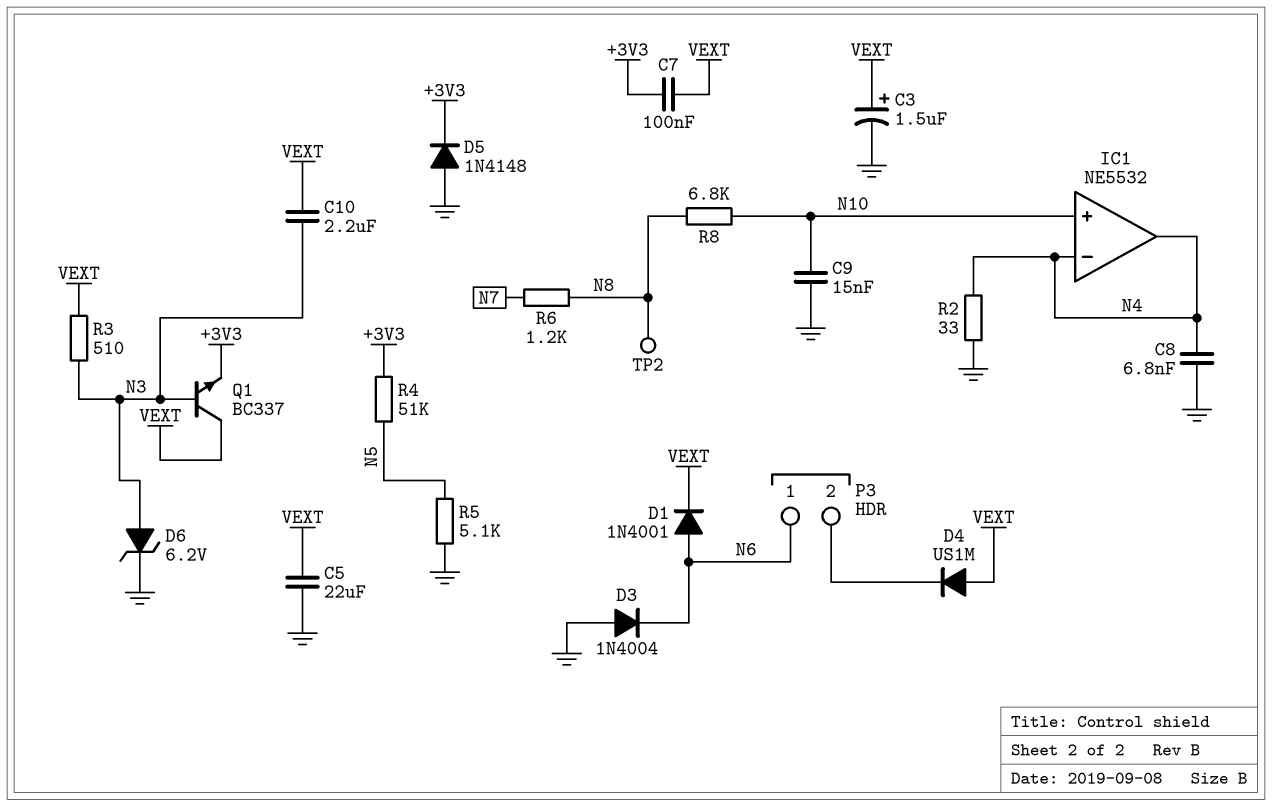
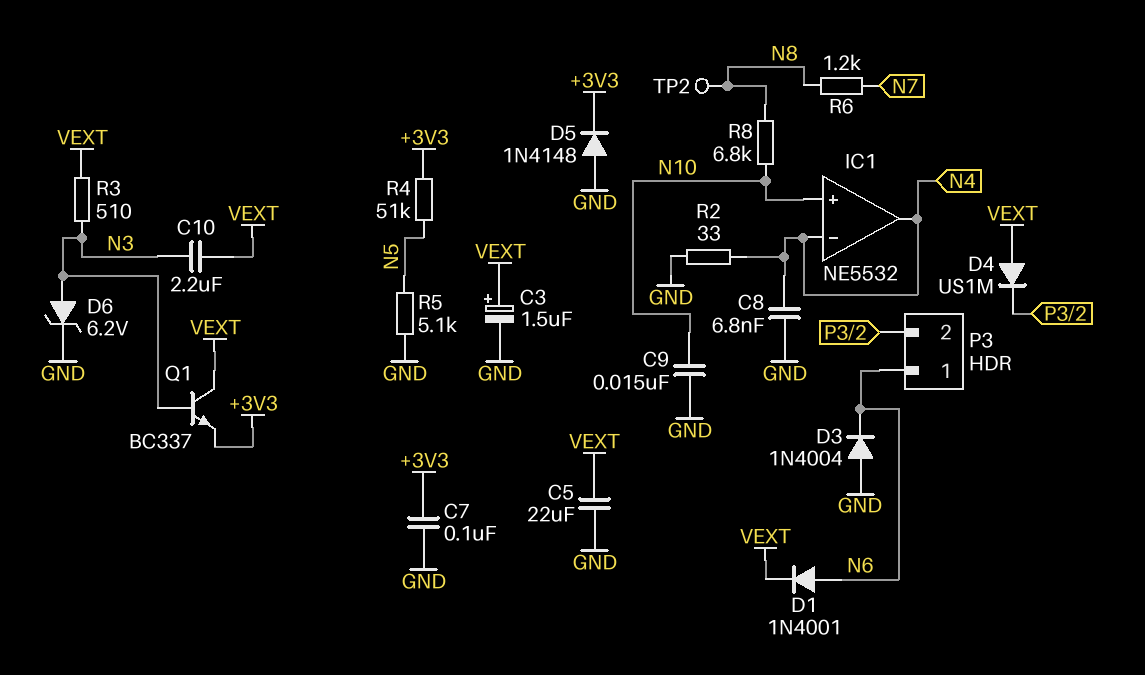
C7: 100nF (+3V3, VEXT) -> 100nF (+3V3, GND)

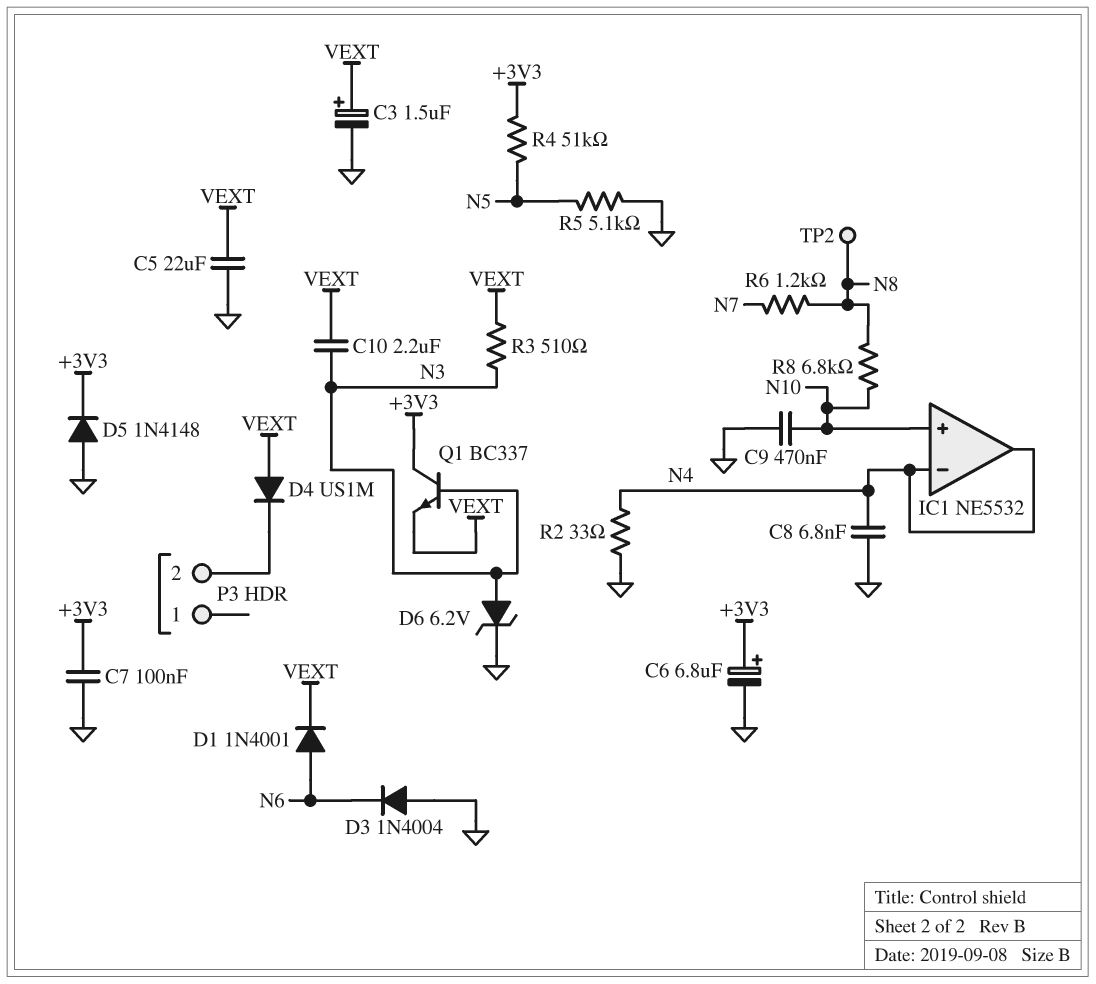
C6: none -> 6.8uF (plus +3V3, minus GND)
C9: 15nF (GND, N10) -> 470nF (GND, N10)
P3 pin 1: N6 -> none
Q1: NPN BC337 (B N3, C VEXT, E +3V3) -> NPN BC337 (B N3, C +3V3, E VEXT)

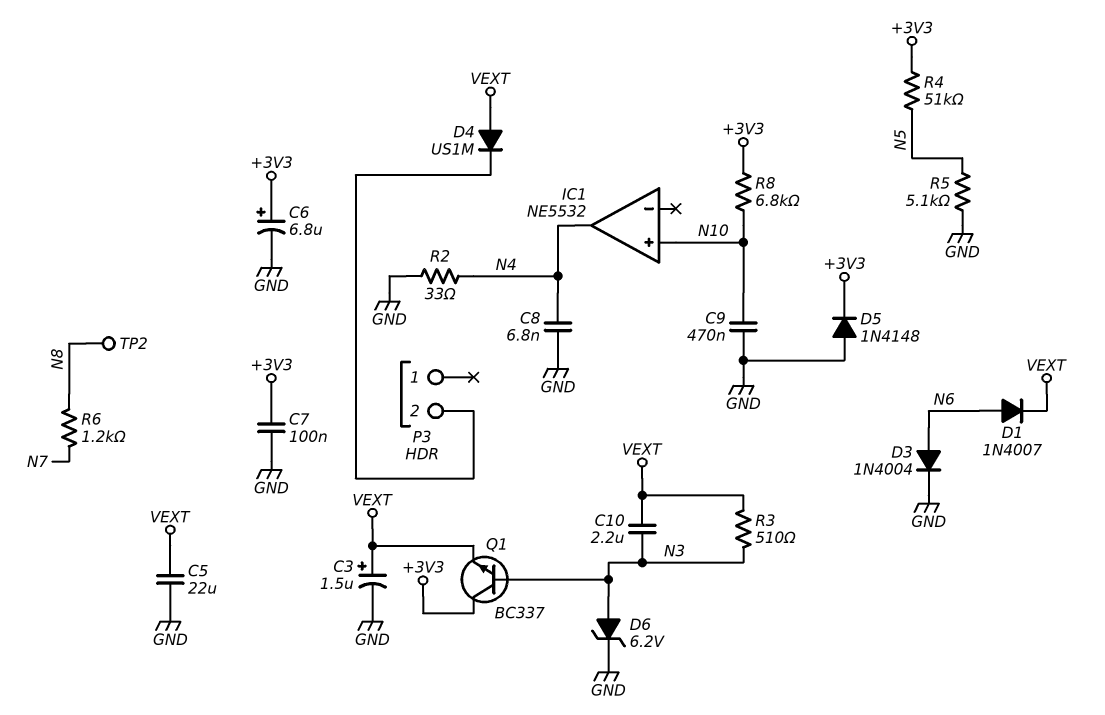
D1: diode 1N4001 (A N6, K VEXT) -> diode 1N4007 (A N6, K VEXT)
D3: diode 1N4004 (A GND, K N6) -> diode 1N4004 (A N6, K GND)
IC1 pin in-: N4 -> none
R8: 6.8k (N8, N10) -> 6.8k (+3V3, N10)

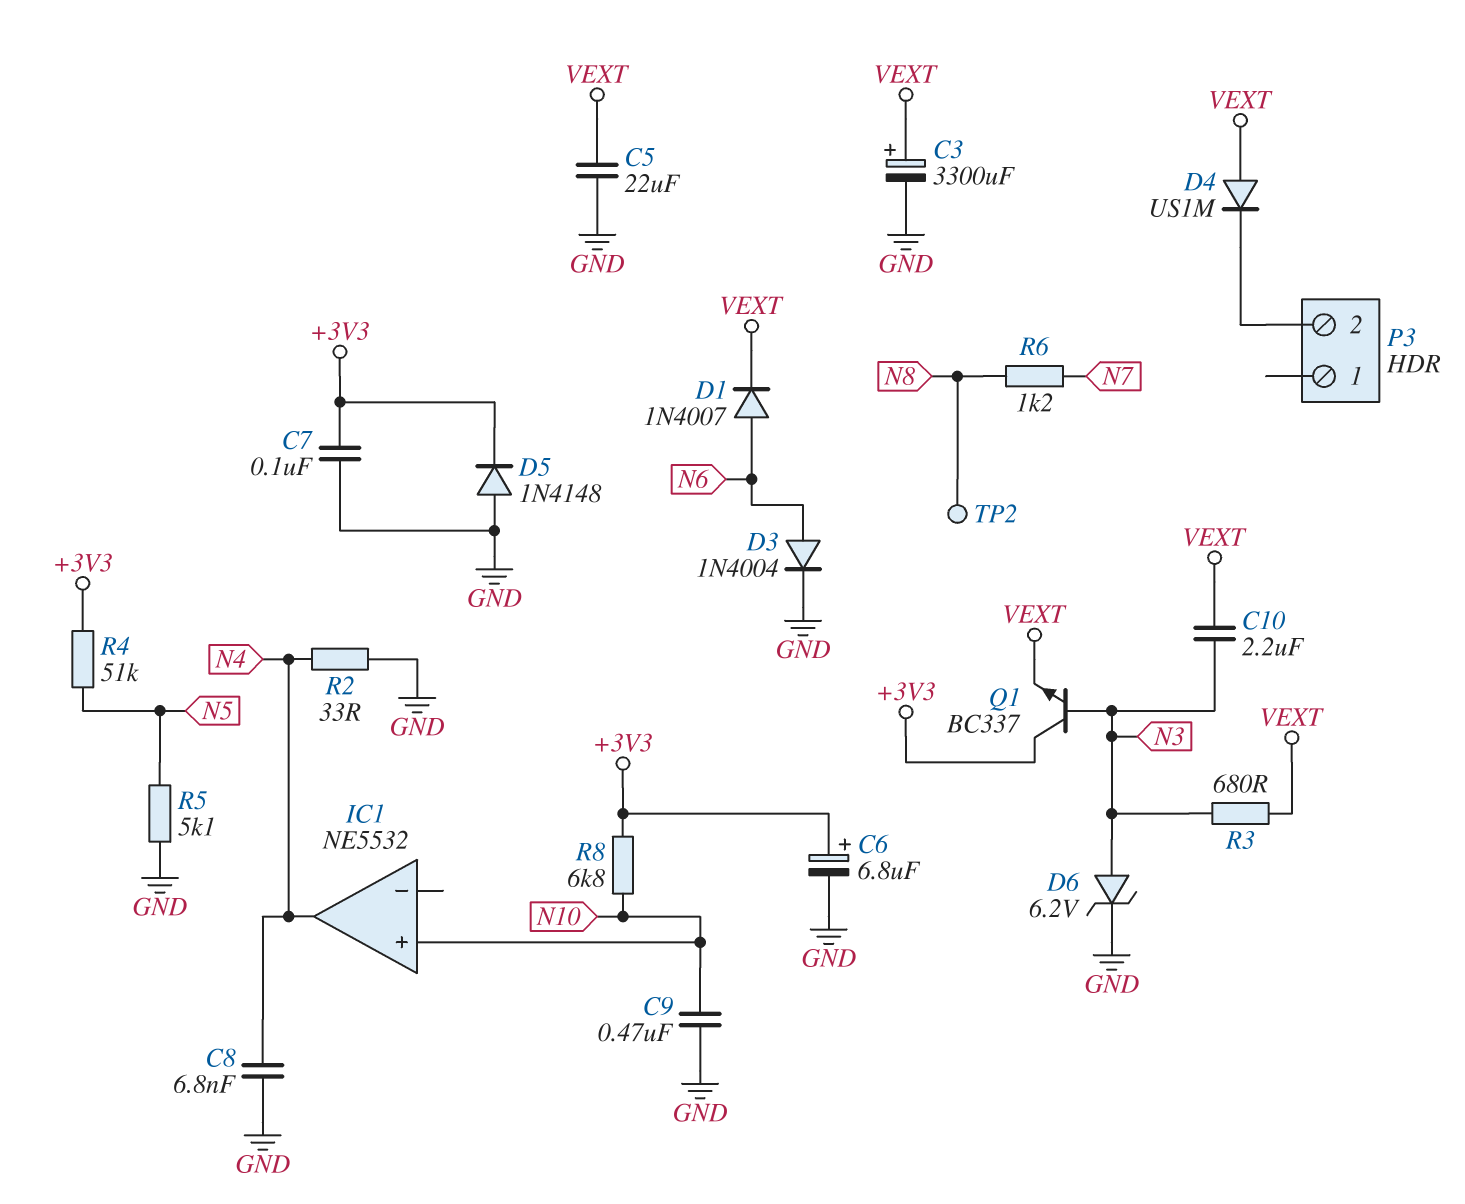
C3: 1.5uF (plus VEXT, minus GND) -> 3300uF (plus VEXT, minus GND)
R3: 510 (N3, VEXT) -> 680 (N3, VEXT)

